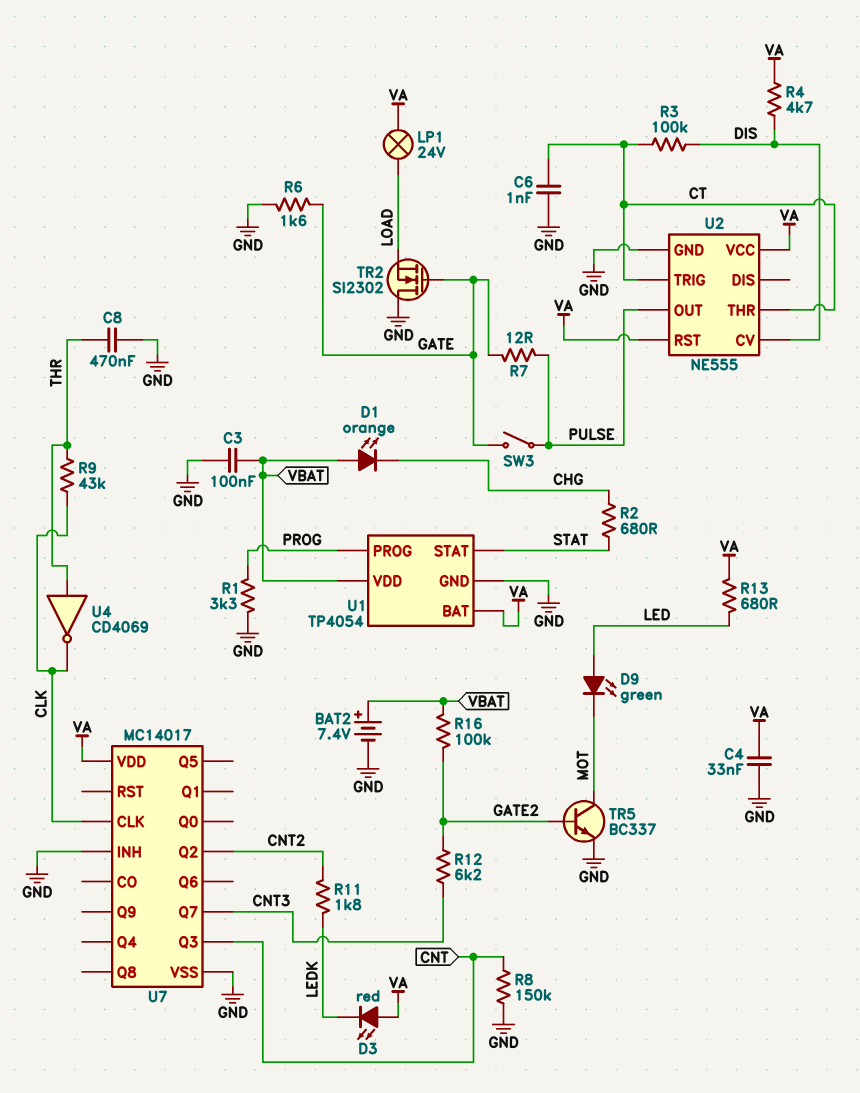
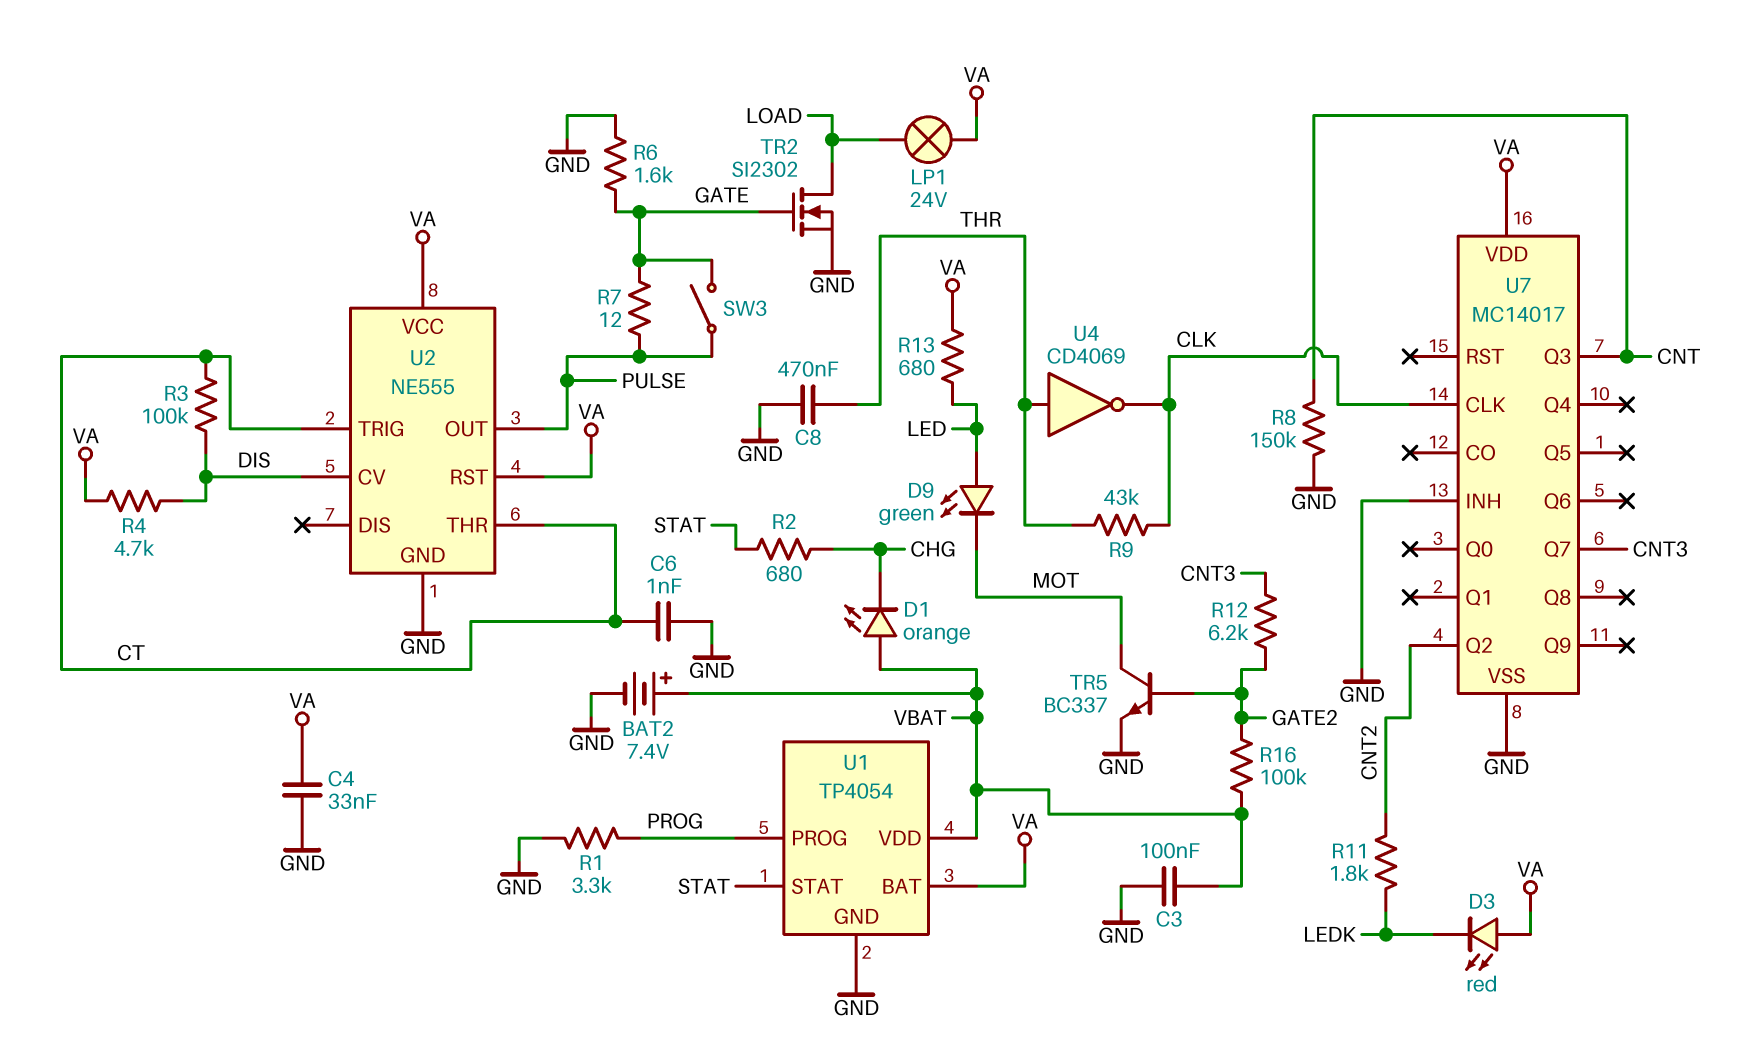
TR2: NMOS SI2302 (G GATE, D GND, S LOAD) -> NMOS SI2302 (G GATE, D LOAD, S GND)

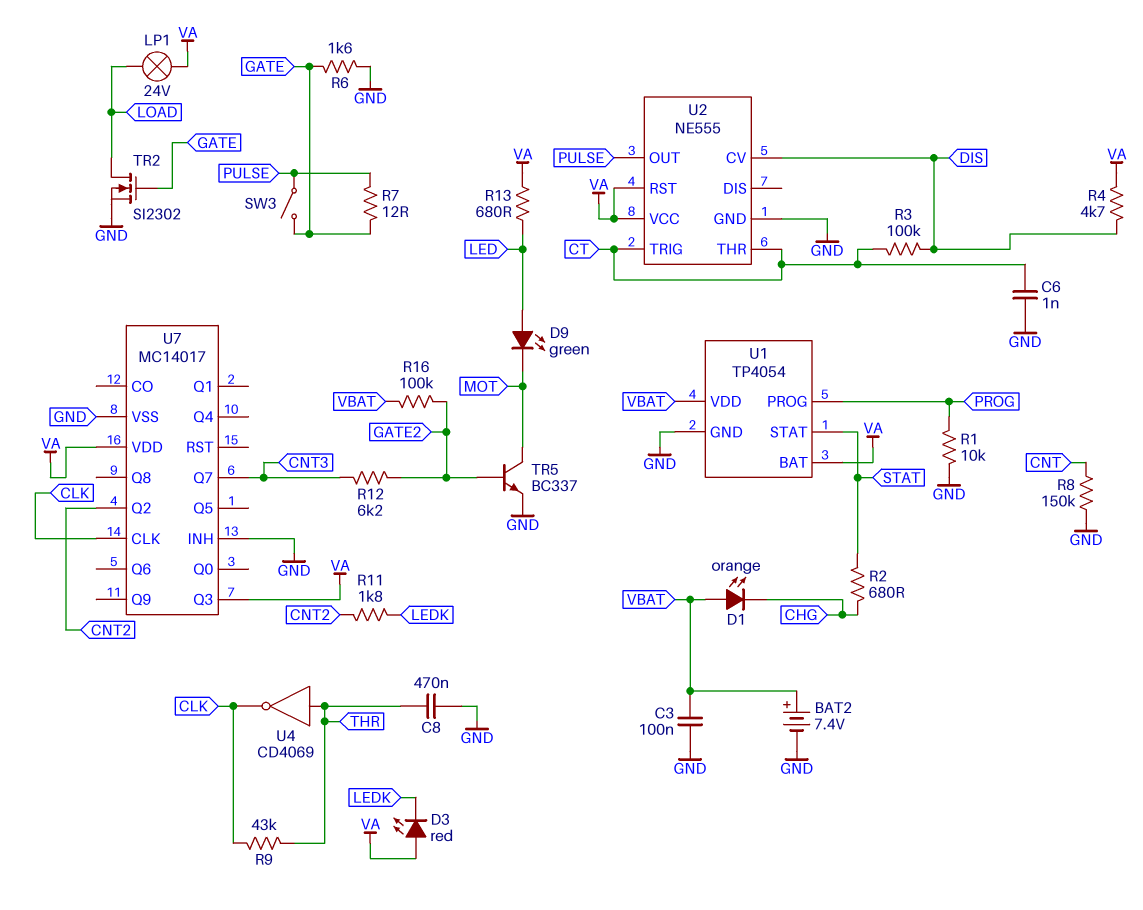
C4: 33nF (GND, VA) -> none
R1: 3.3k (GND, PROG) -> 10k (GND, PROG)
U7 pin Q3: CNT -> VA

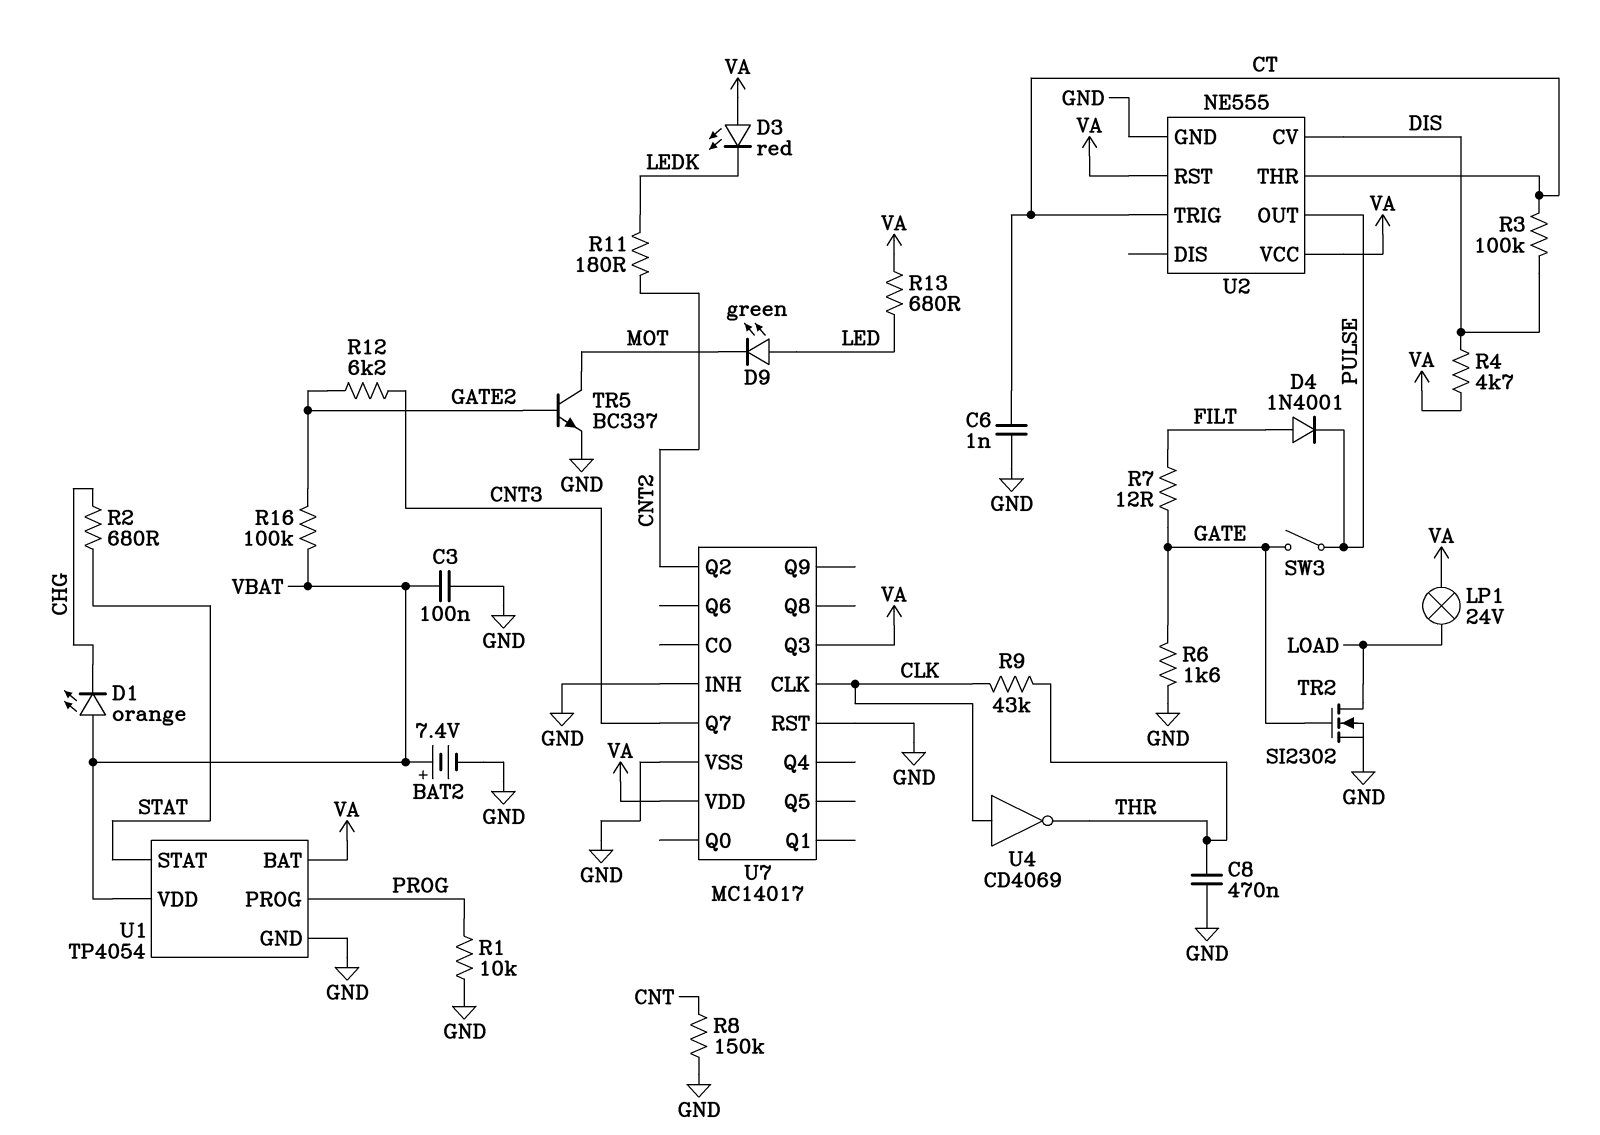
D4: none -> diode 1N4001 (A FILT, K PULSE)
R7: 12 (GATE, PULSE) -> 12 (FILT, GATE)
R11: 1.8k (CNT2, LEDK) -> 180 (CNT2, LEDK)
U4: NOT CD4069 (in THR, out CLK) -> NOT CD4069 (in CLK, out THR)
U7 pin RST: none -> GND

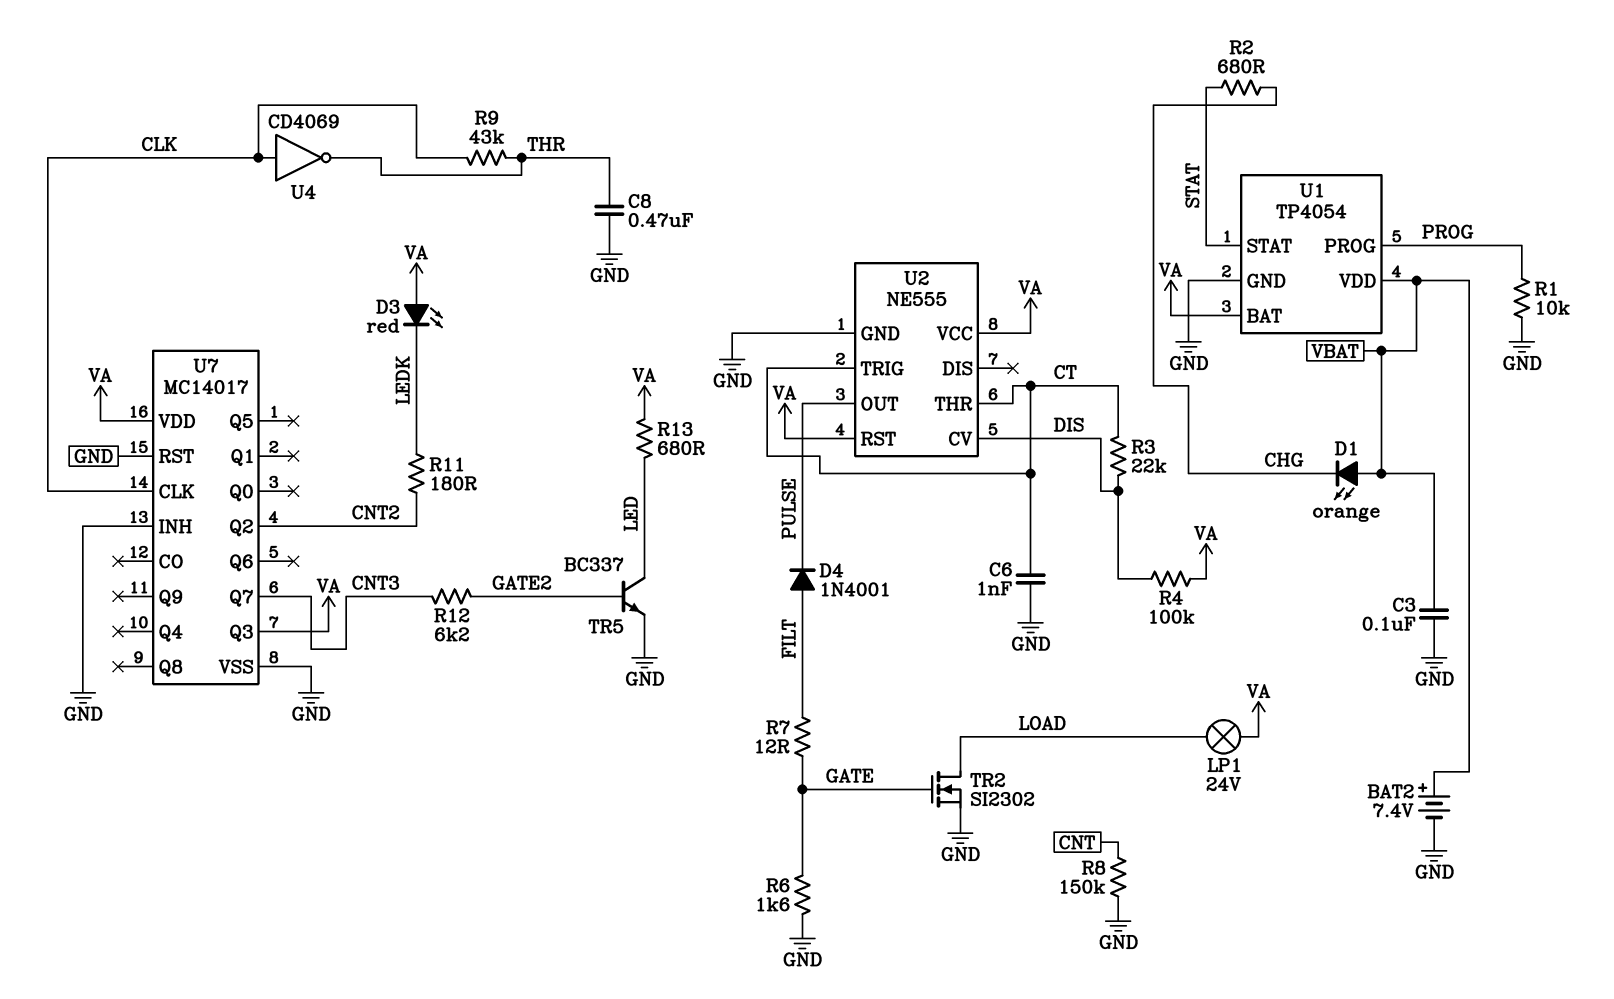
D9: LED green (A LED, K MOT) -> none
R3: 100k (CT, DIS) -> 22k (CT, DIS)
R4: 4.7k (DIS, VA) -> 100k (DIS, VA)
R16: 100k (GATE2, VBAT) -> none
SW3: switch (GATE, PULSE) -> none
TR5: NPN BC337 (B GATE2, C MOT, E GND) -> NPN BC337 (B GATE2, C LED, E GND)

